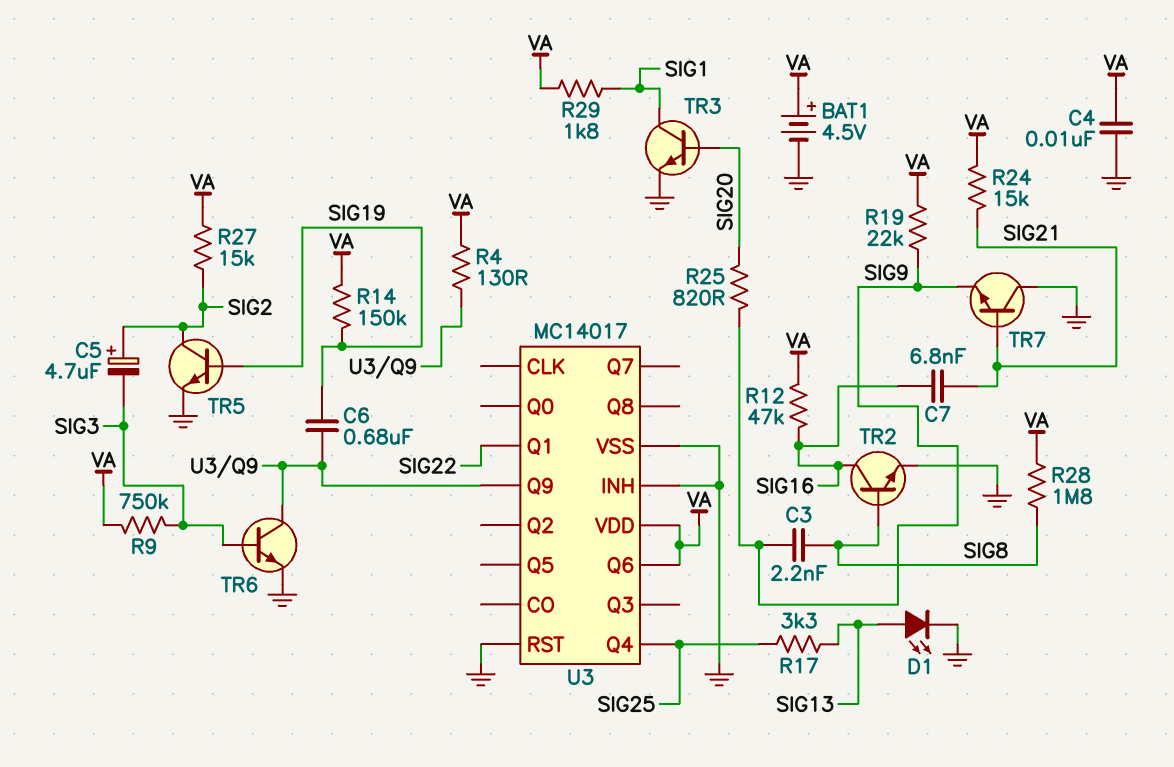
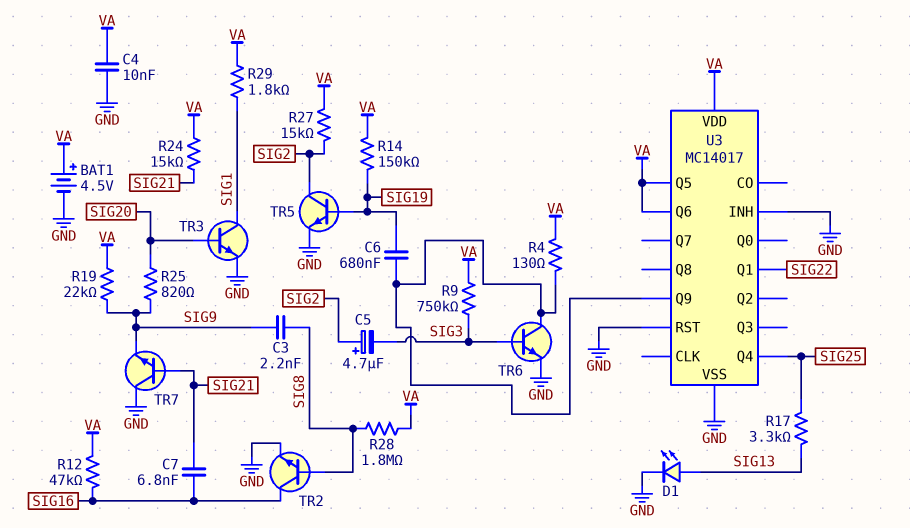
U3 pin Q5: none -> VA

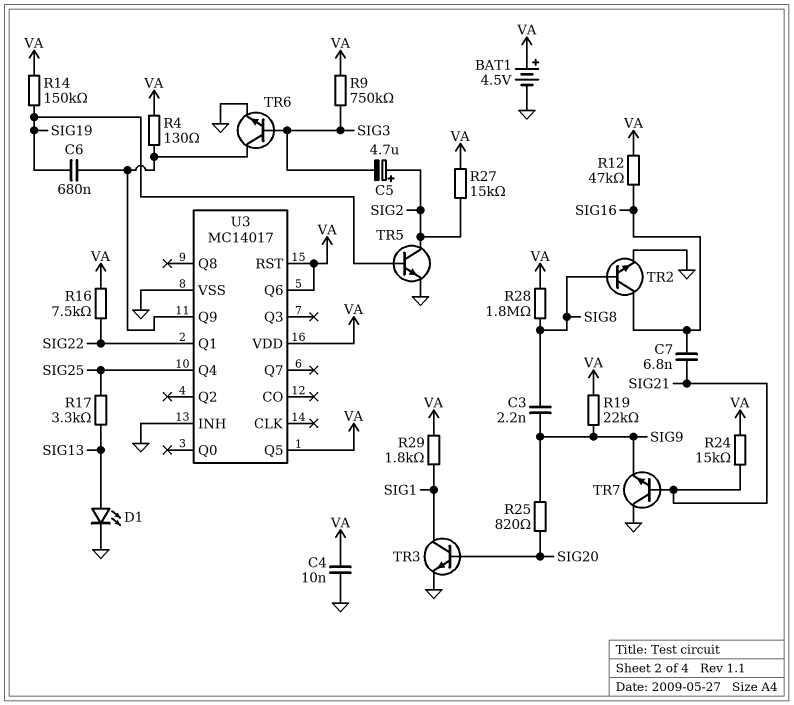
R16: none -> 7.5k (SIG22, VA)
U3 pin RST: GND -> VA

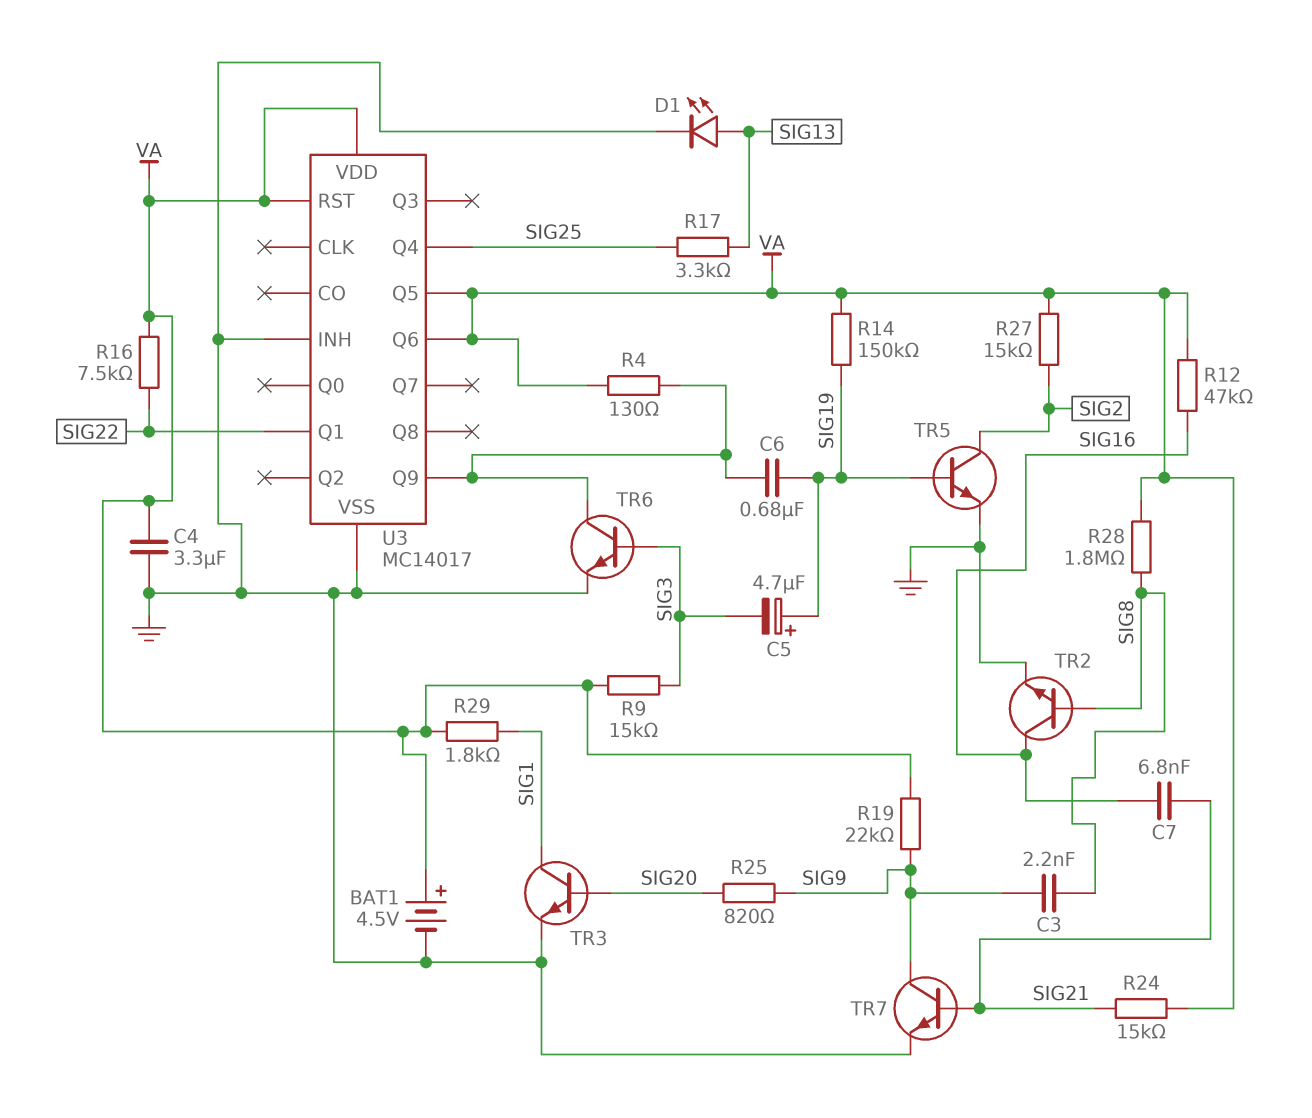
C4: 10nF (GND, VA) -> 3.3uF (GND, VA)
C5: 4.7uF (plus SIG2, minus SIG3) -> 4.7uF (plus SIG19, minus SIG3)
R9: 750k (SIG3, VA) -> 15k (SIG3, VA)
TR7: NPN (B SIG21, C GND, E SIG9) -> NPN (B SIG21, C SIG9, E GND)

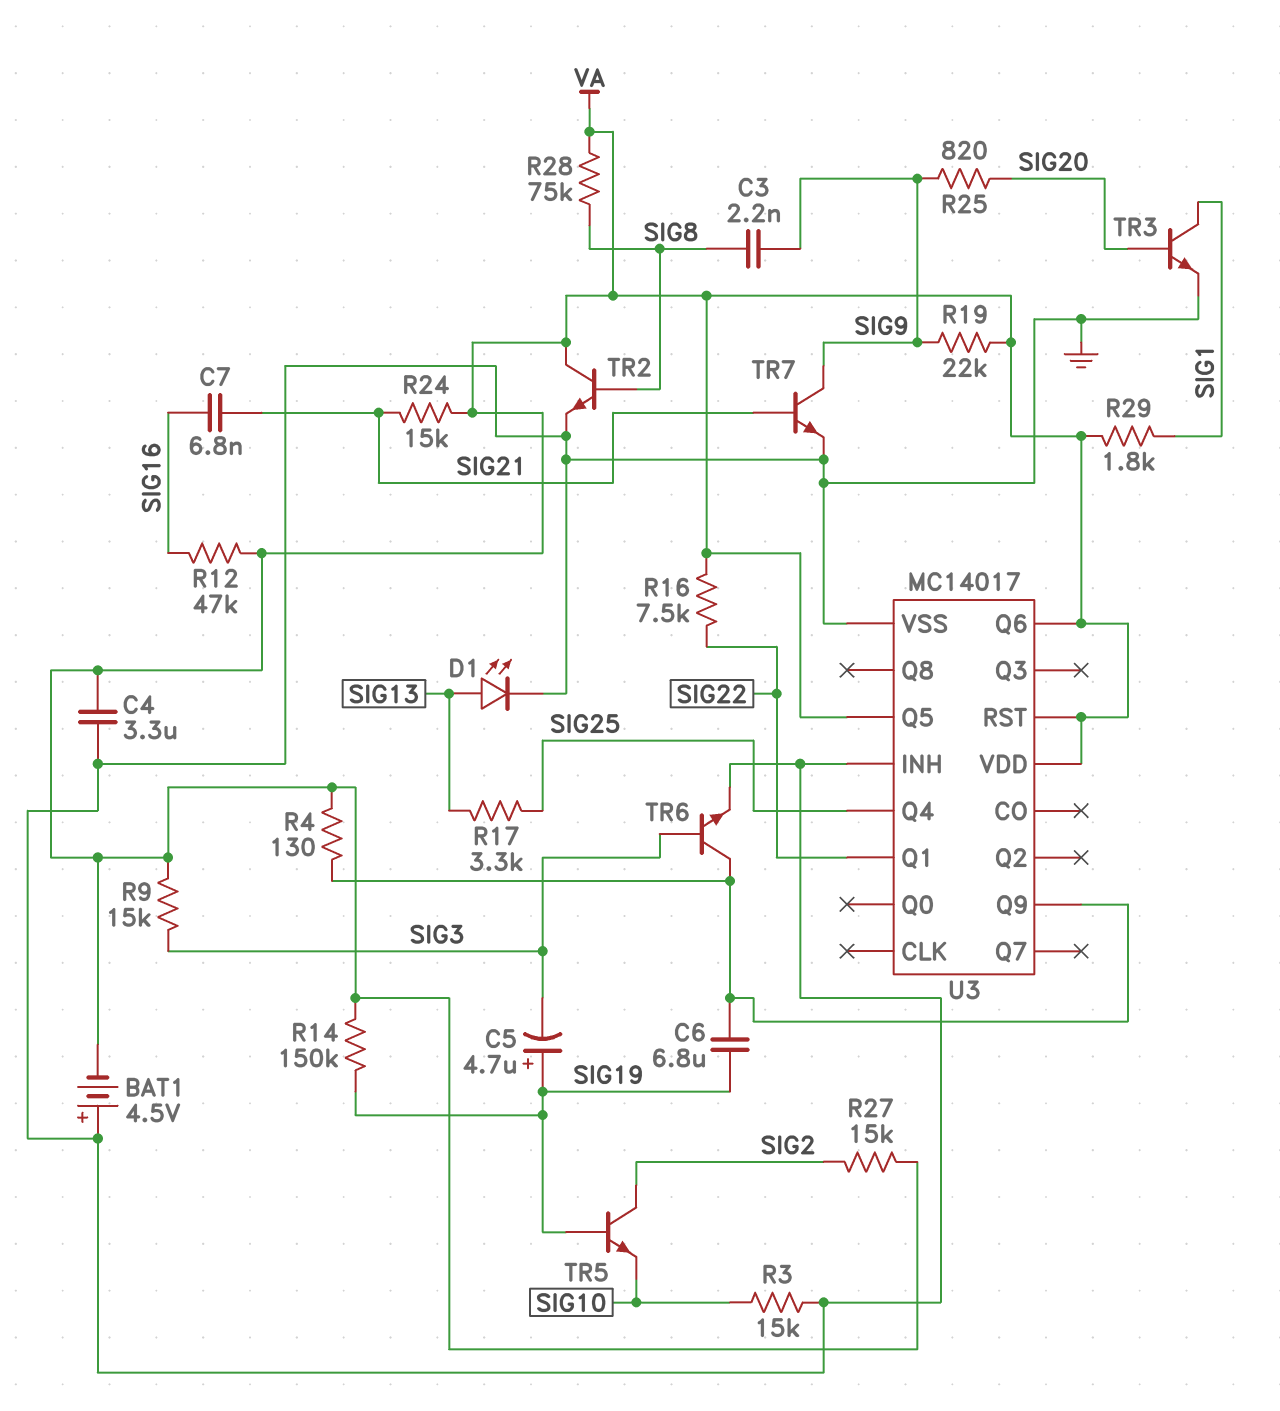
BAT1: 4.5V (plus VA, minus GND) -> 4.5V (plus GND, minus VA)
C6: 680nF (SIG19, U3/Q9) -> 6.8uF (SIG19, U3/Q9)
R3: none -> 15k (GND, SIG10)
R28: 1.8M (SIG8, VA) -> 75k (SIG8, VA)
TR2: NPN (B SIG8, C SIG16, E GND) -> NPN (B SIG8, C VA, E GND)
TR5: NPN (B SIG19, C SIG2, E GND) -> NPN (B SIG19, C SIG2, E SIG10)

